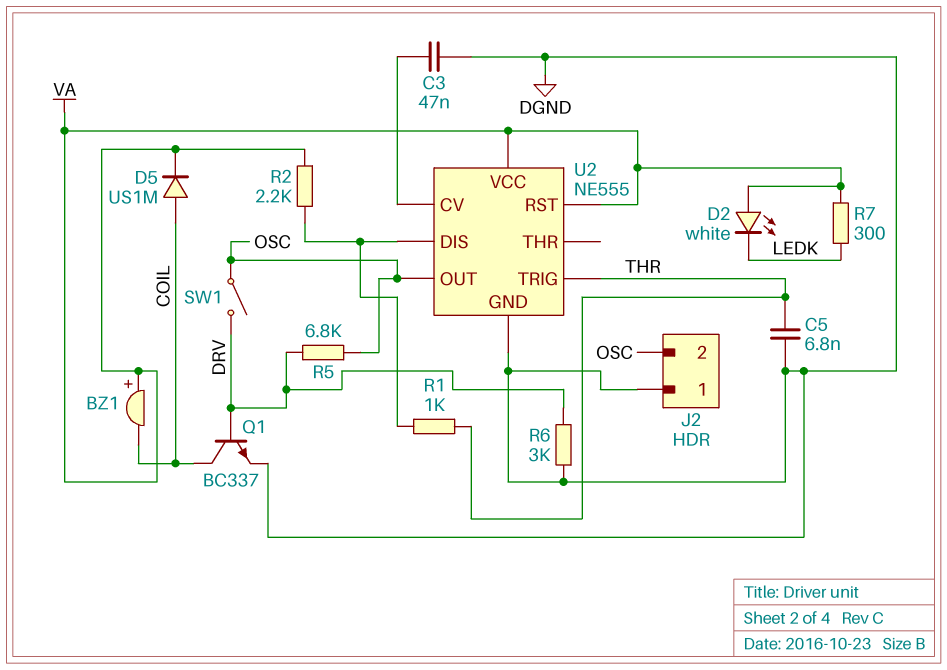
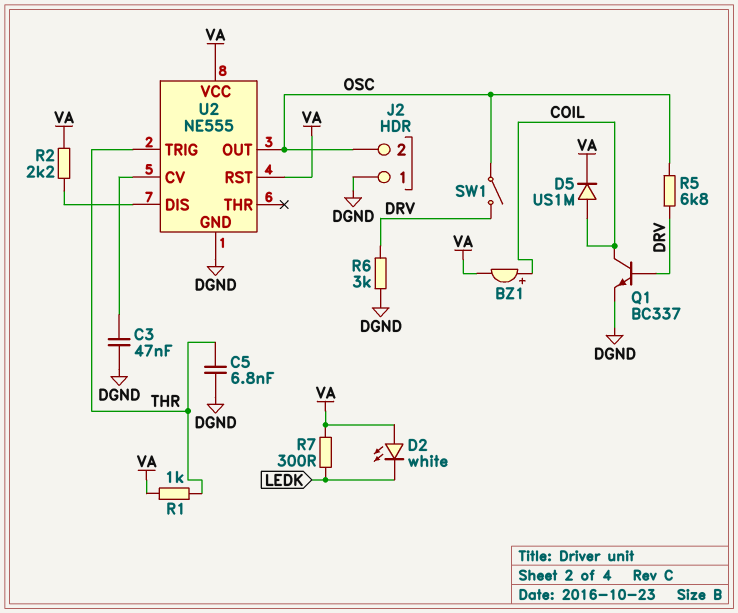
BZ1: buzzer (plus VA, minus COIL) -> buzzer (plus COIL, minus VA)
R1: 1k (THR, U2/DIS) -> 1k (THR, VA)

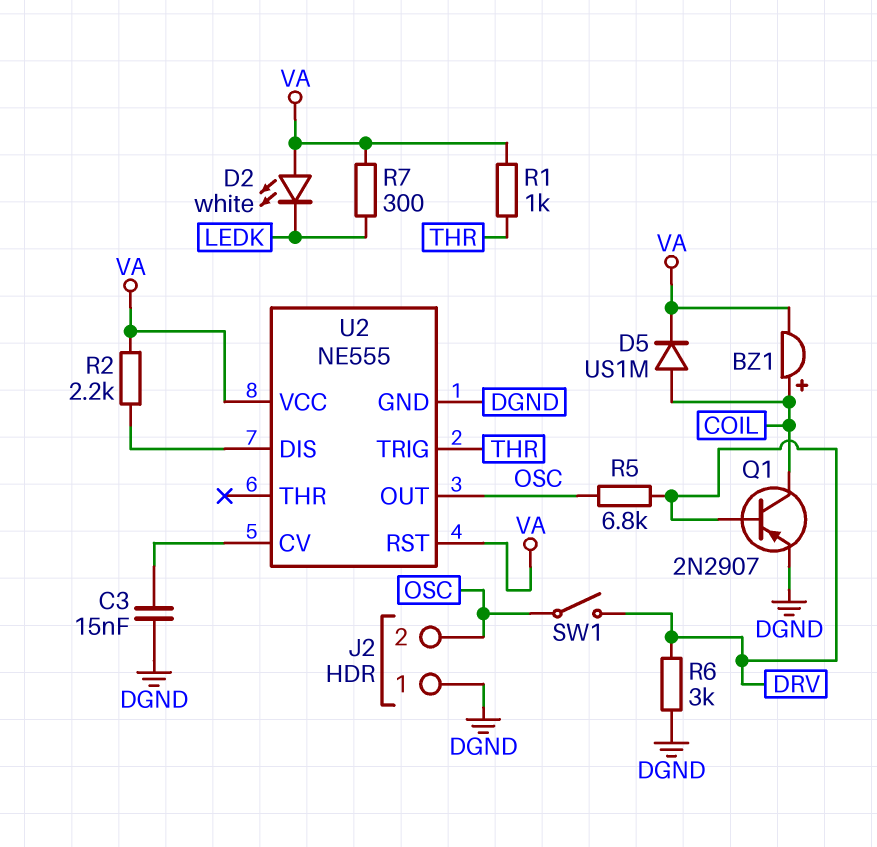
C3: 47nF (DGND, U2/CV) -> 15nF (DGND, U2/CV)
C5: 6.8nF (DGND, THR) -> none
Q1: NPN BC337 (B DRV, C COIL, E DGND) -> PNP 2N2907 (B DRV, C COIL, E DGND)

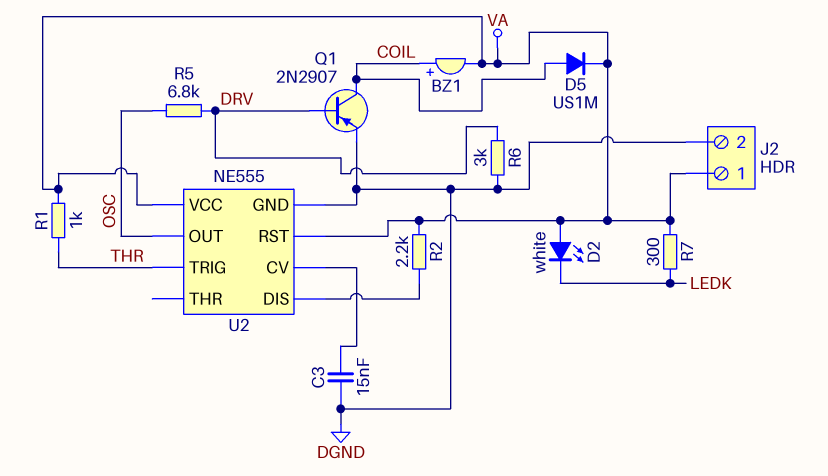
J2 pin 1: DGND -> VA
J2 pin 2: OSC -> DGND
SW1: switch (DRV, OSC) -> none

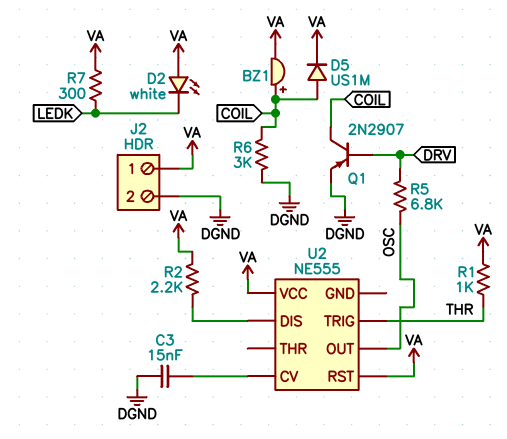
R6: 3k (DGND, DRV) -> 3k (COIL, DGND)
U2 pin GND: DGND -> none

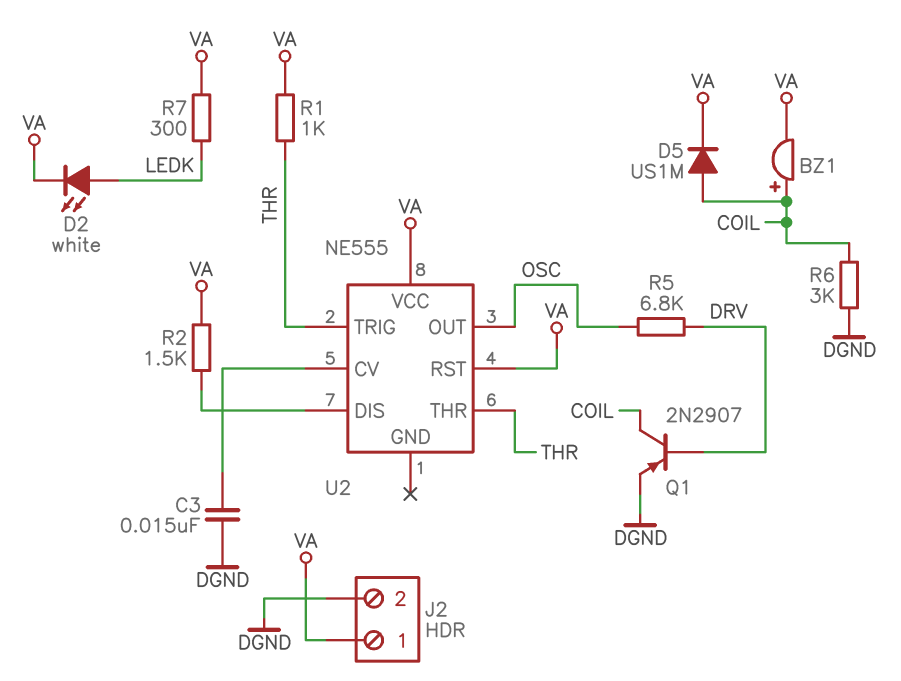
D2: LED white (A VA, K LEDK) -> LED white (A LEDK, K VA)
R2: 2.2k (U2/DIS, VA) -> 1.5k (U2/DIS, VA)
U2 pin THR: none -> THR

